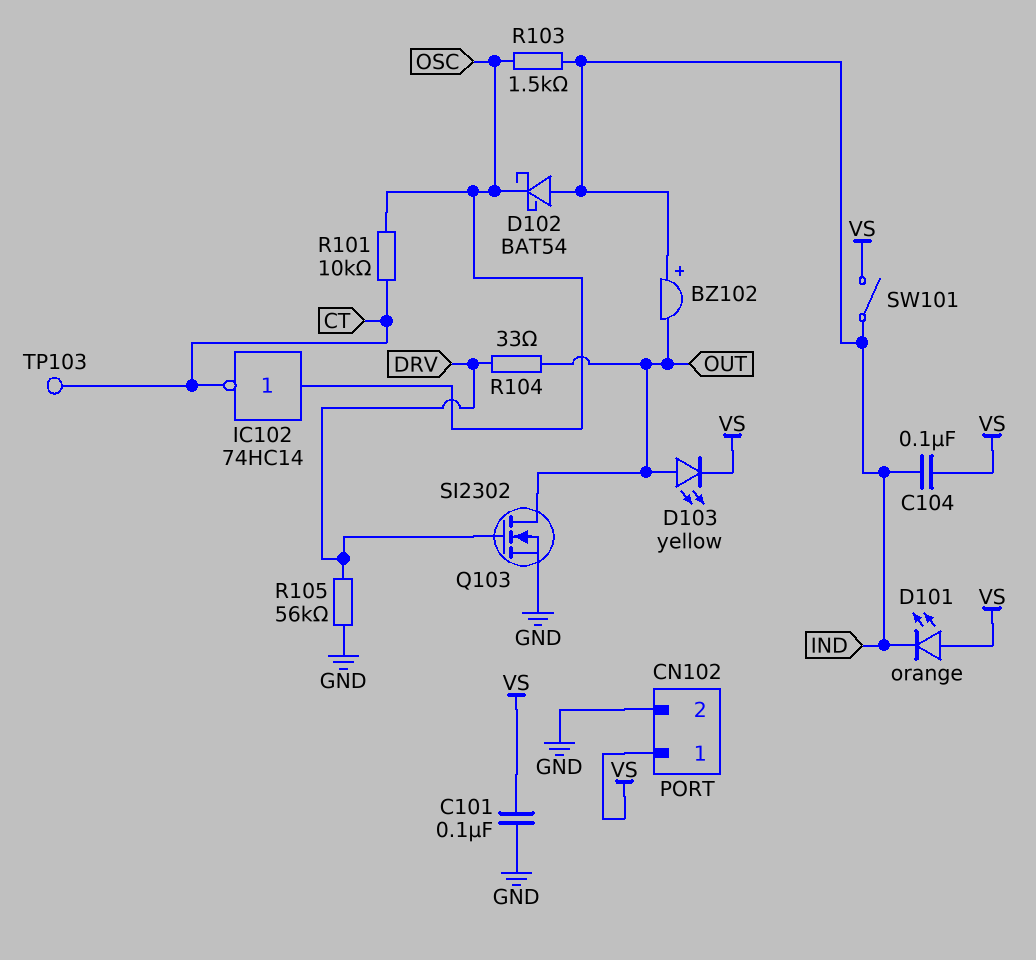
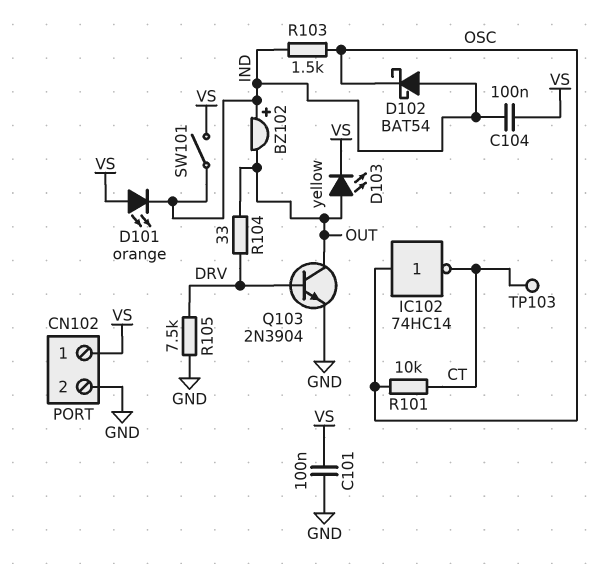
Q103: NMOS SI2302 (G DRV, D OUT, S GND) -> NPN 2N3904 (B DRV, C OUT, E GND)
R105: 56k (DRV, GND) -> 7.5k (DRV, GND)

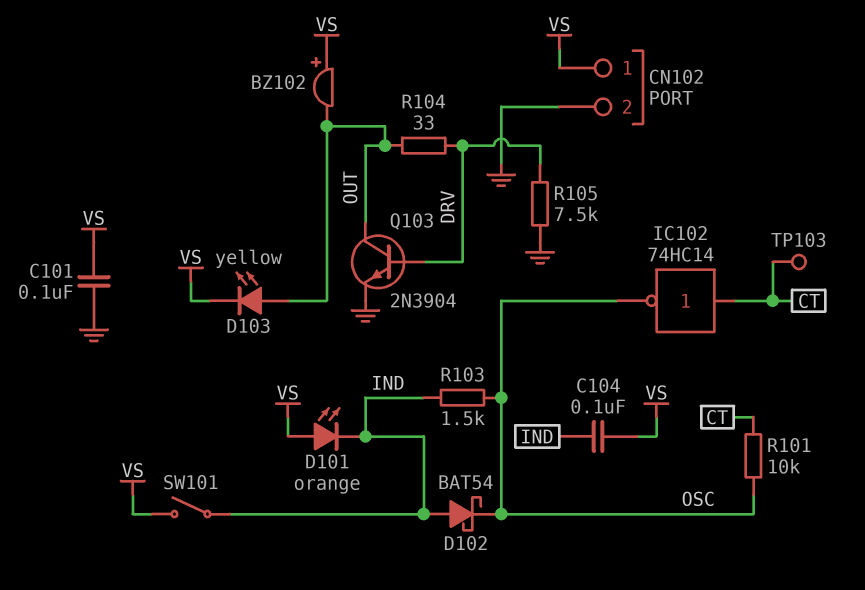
BZ102: buzzer (plus IND, minus OUT) -> buzzer (plus VS, minus OUT)
IC102: NOT 74HC14 (in OSC, out CT) -> NOT 74HC14 (in CT, out OSC)

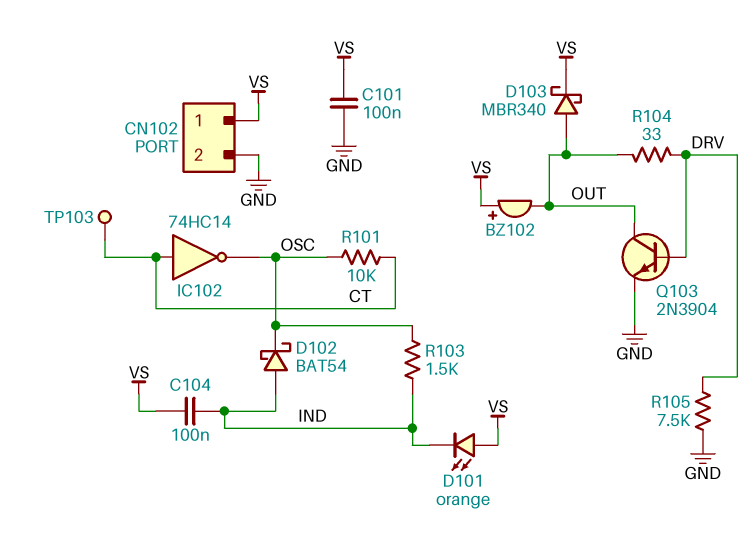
D103: LED yellow (A OUT, K VS) -> schottky MBR340 (A OUT, K VS)
SW101: switch (IND, VS) -> none

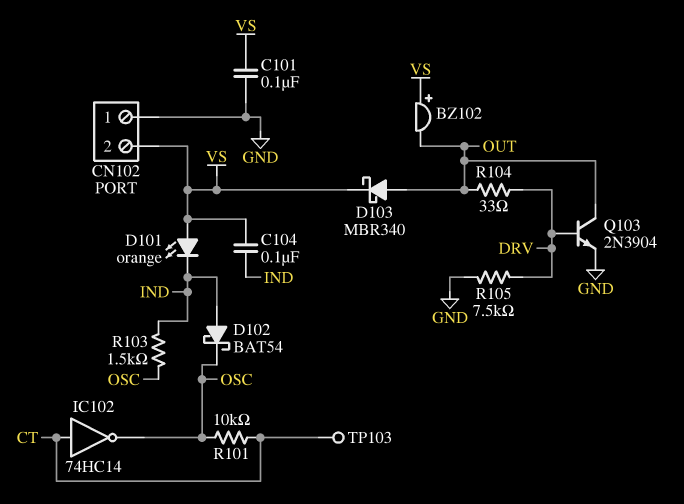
CN102 pin 1: VS -> GND
CN102 pin 2: GND -> VS

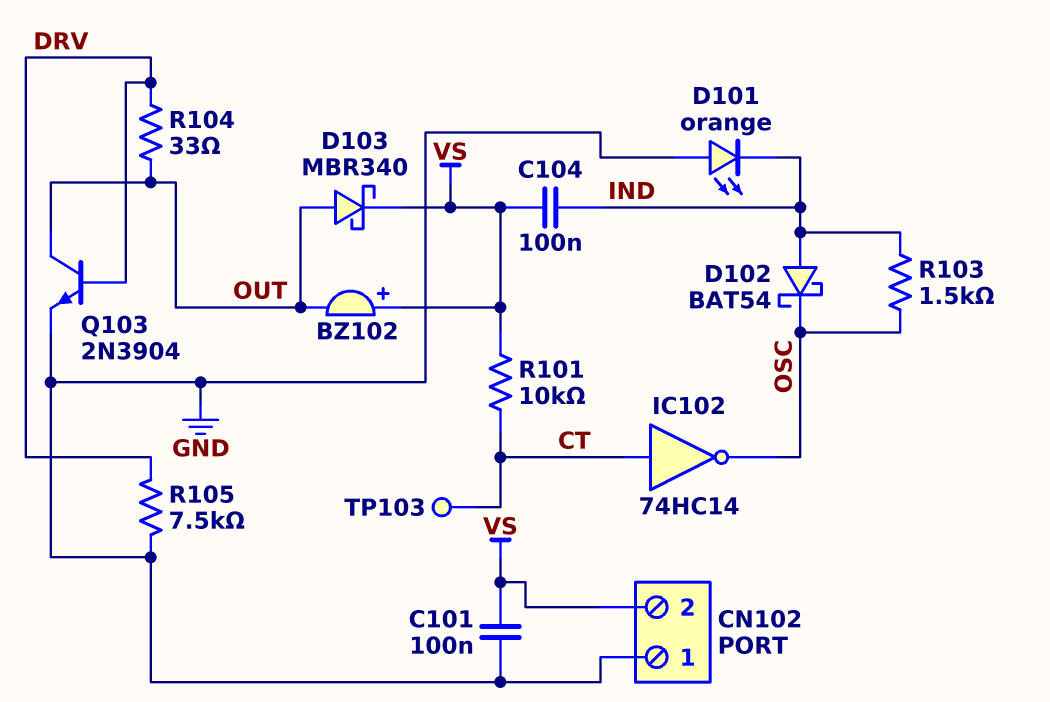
D101: LED orange (A VS, K IND) -> LED orange (A GND, K IND)
R101: 10k (CT, OSC) -> 10k (CT, VS)

